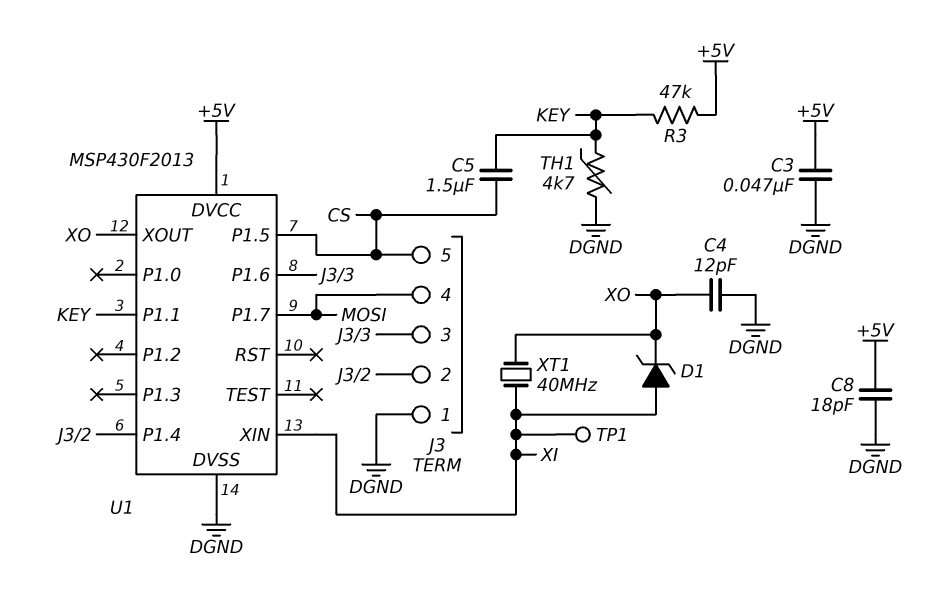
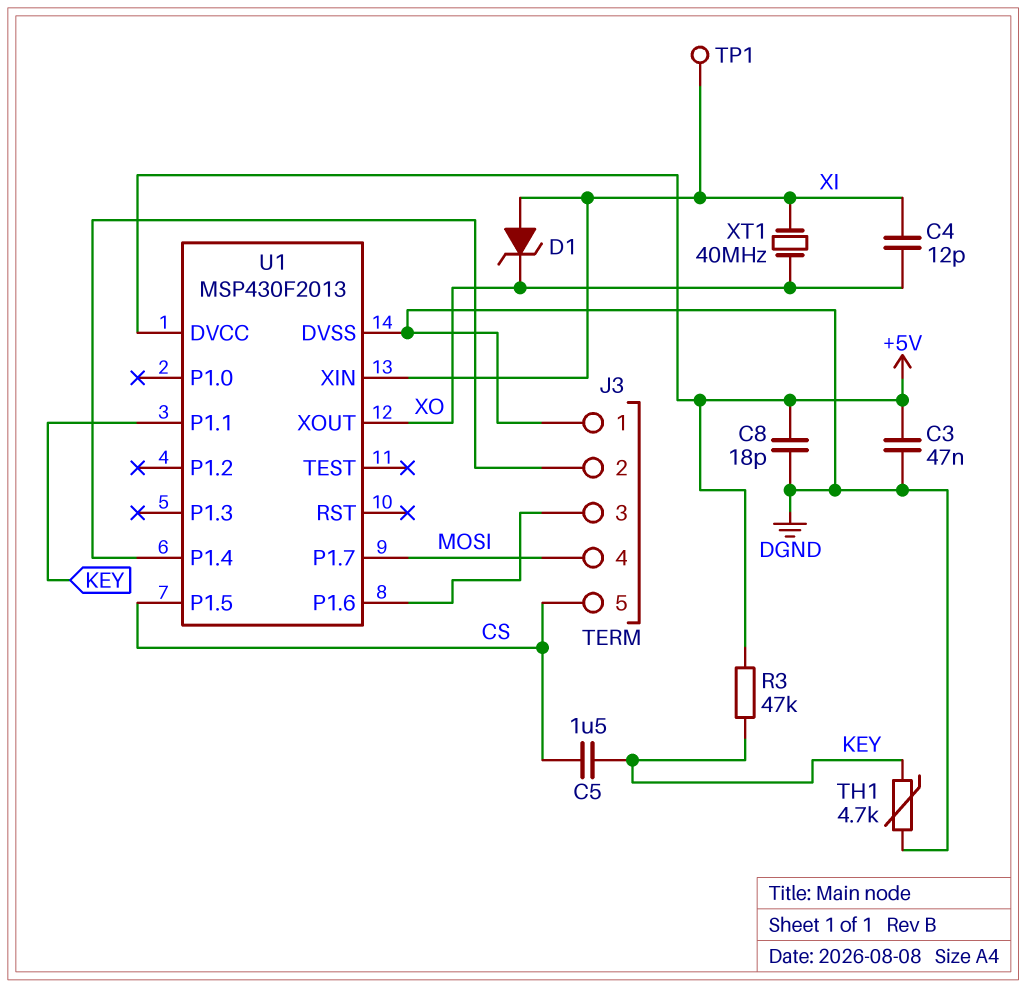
C4: 12pF (DGND, XO) -> 12pF (XI, XO)

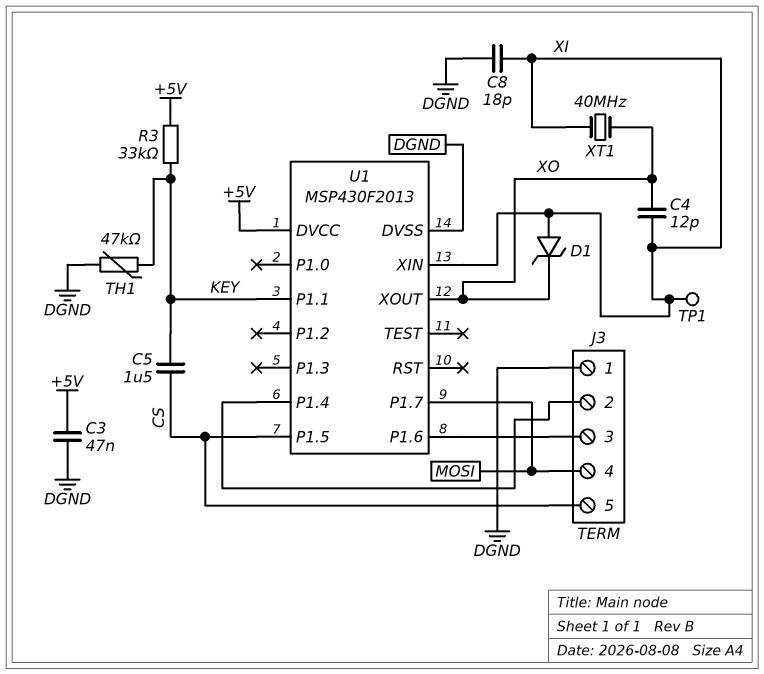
C8: 18pF (+5V, DGND) -> 18pF (DGND, XI)
R3: 47k (+5V, KEY) -> 33k (+5V, KEY)
TH1: 4.7k (DGND, KEY) -> 47k (DGND, KEY)

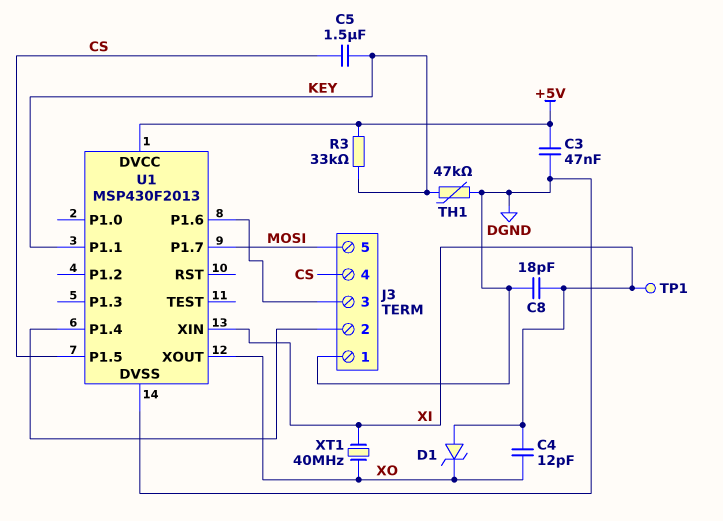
J3 pin 4: MOSI -> CS
J3 pin 5: CS -> MOSI

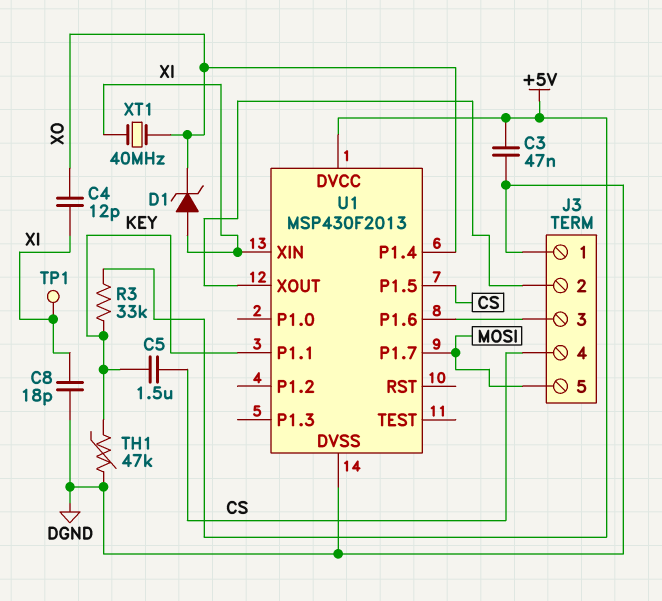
U1 pin P1.4: J3/2 -> XO
U1 pin XOUT: XO -> J3/2

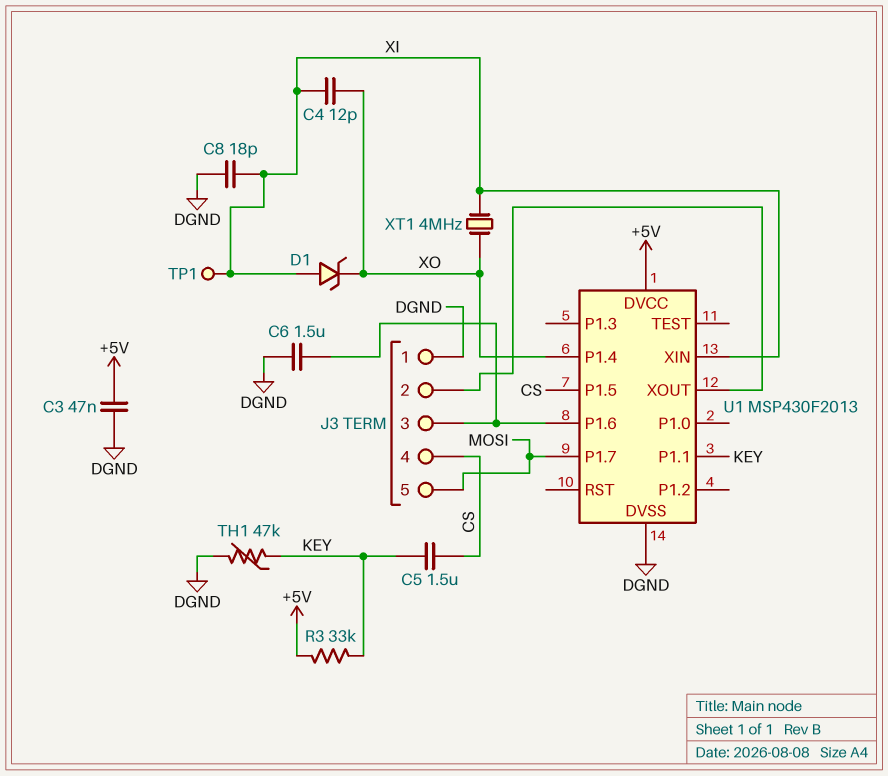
C6: none -> 1.5uF (DGND, J3/3)
XT1: 40MHz (XI, XO) -> 4MHz (XI, XO)

